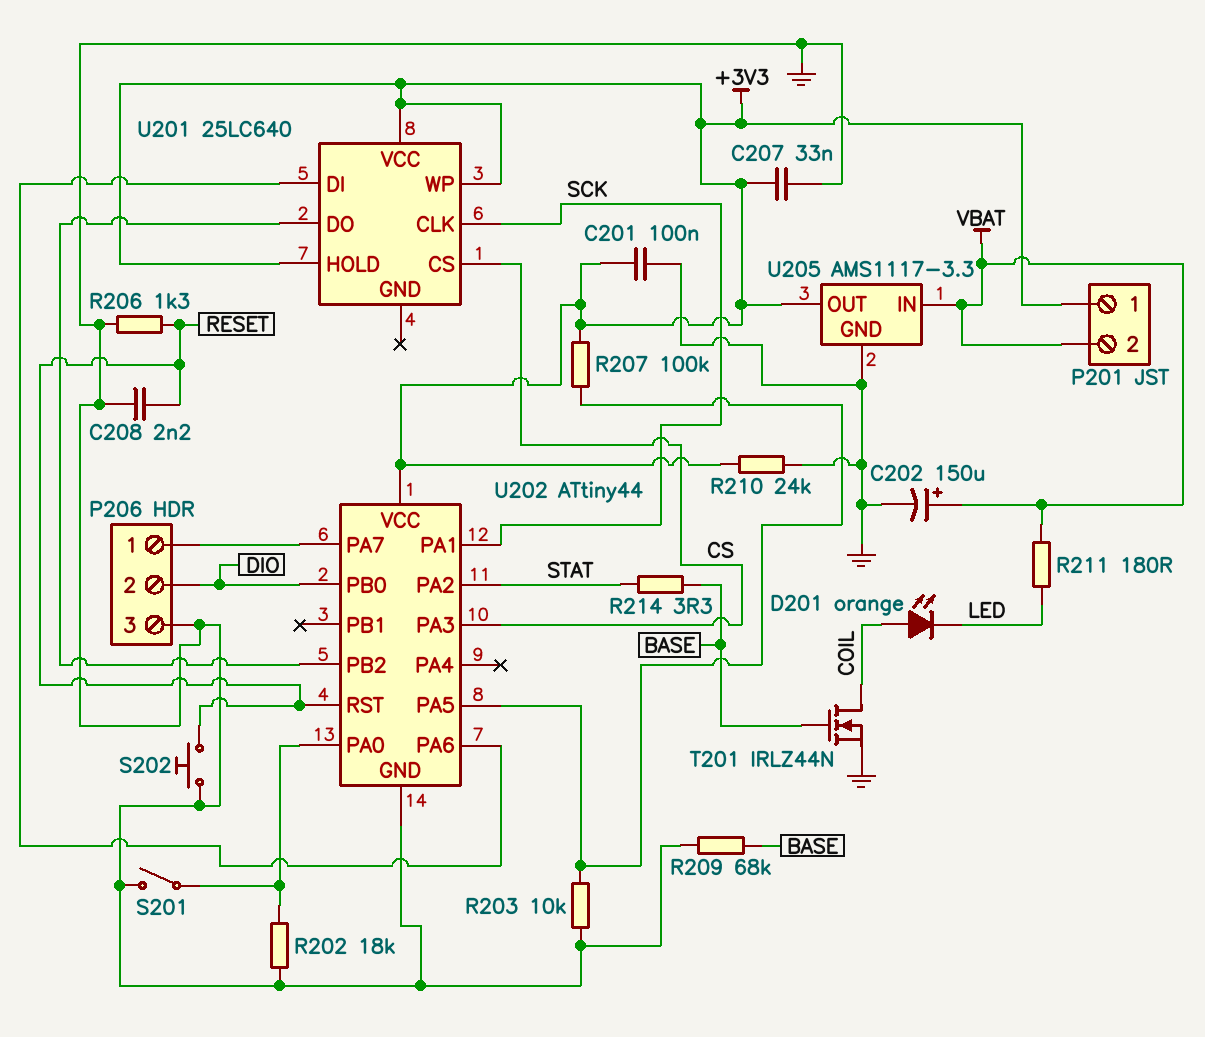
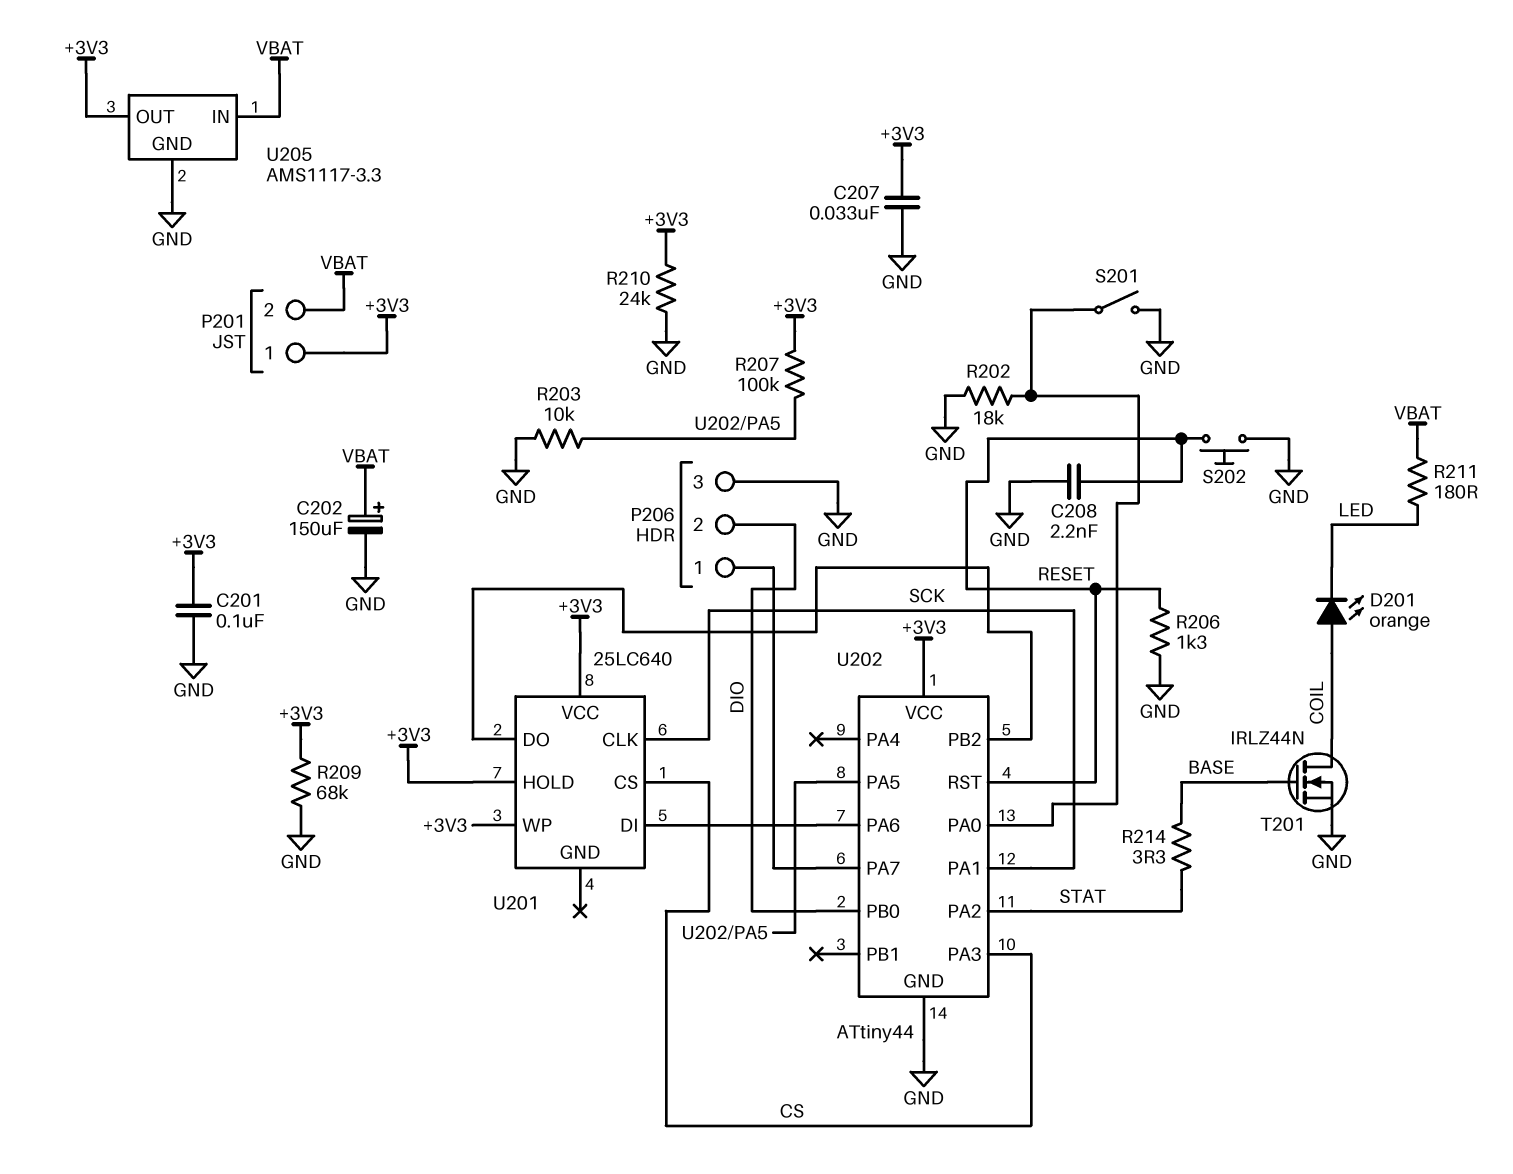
R209: 68k (BASE, GND) -> 68k (+3V3, GND)

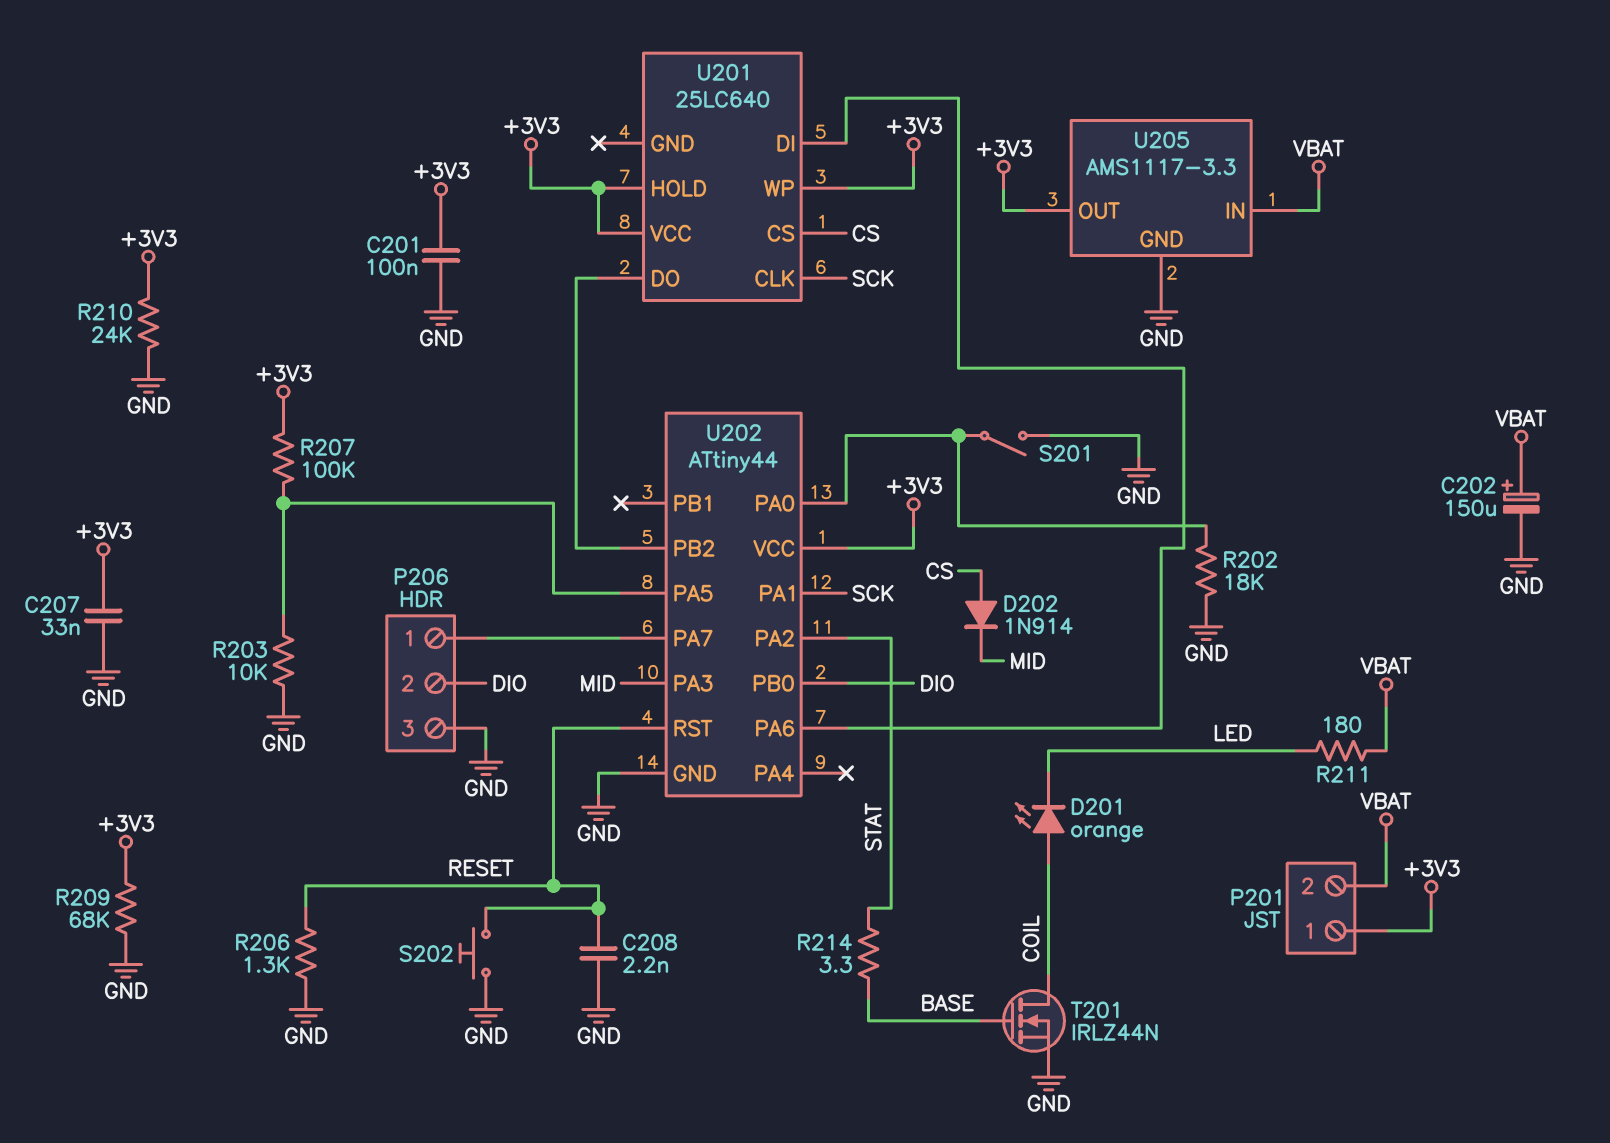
D202: none -> diode 1N914 (A CS, K MID)
U202 pin PA3: CS -> MID

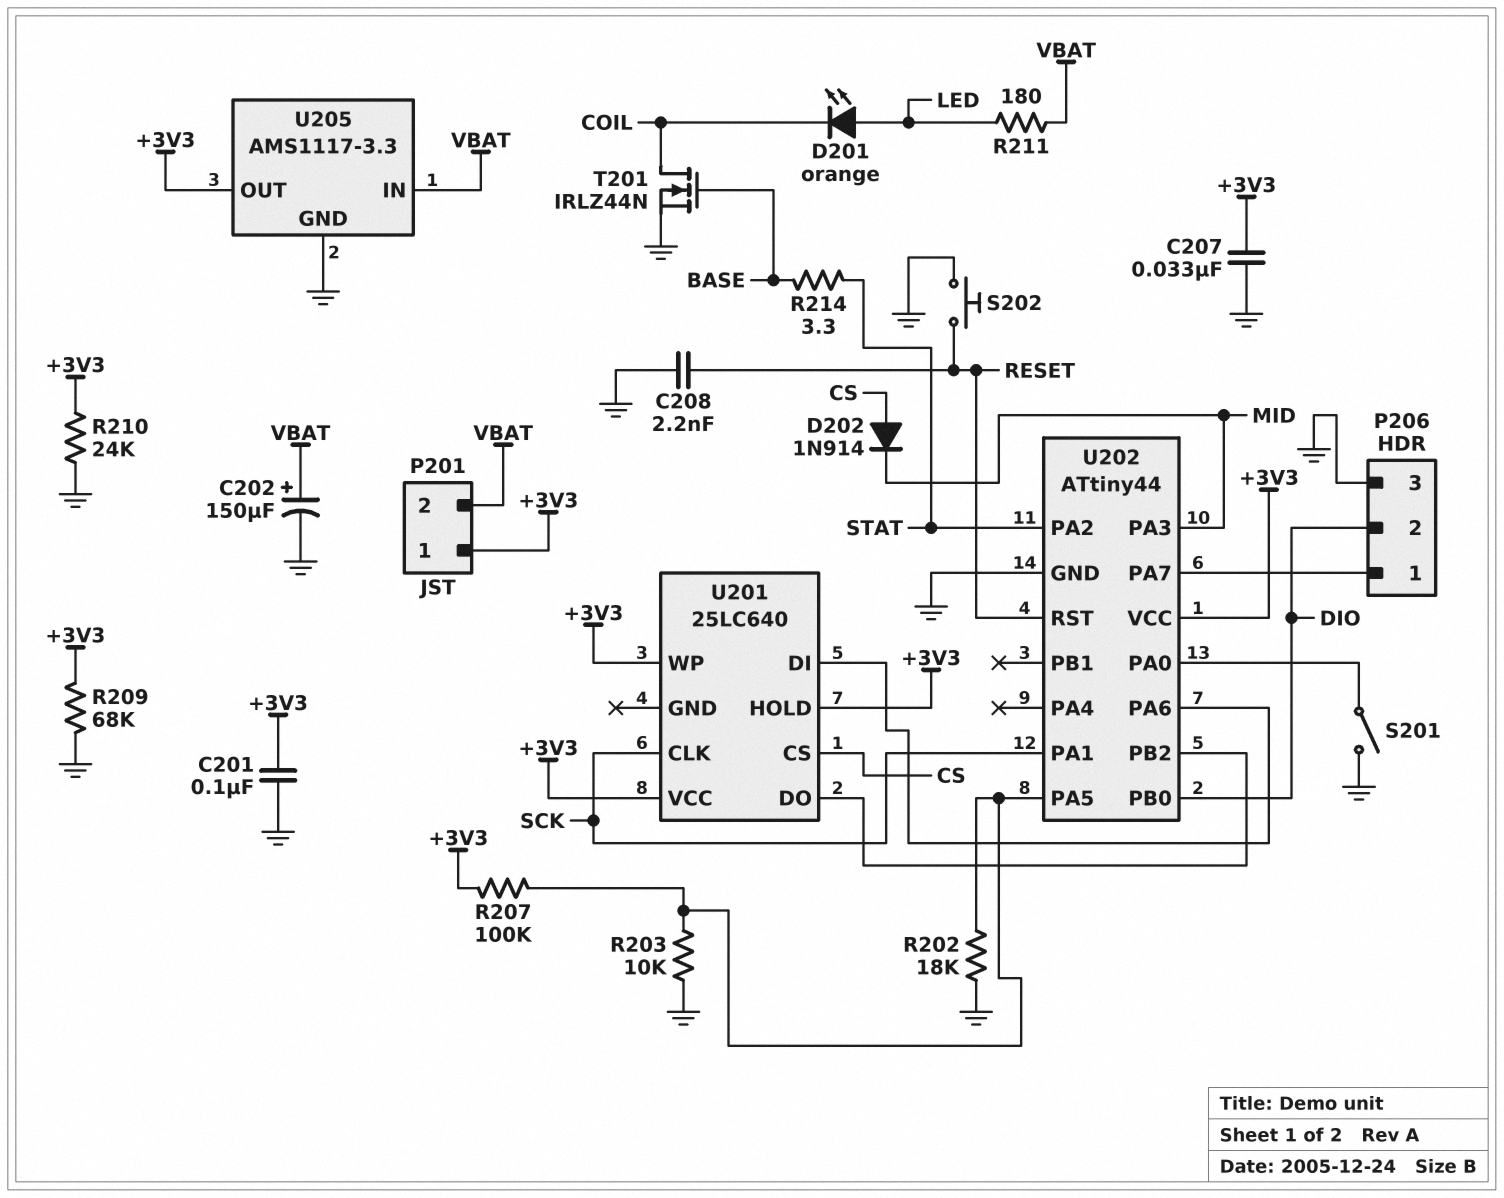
D201: LED orange (A COIL, K LED) -> LED orange (A LED, K COIL)
R202: 18k (GND, U202/PA0) -> 18k (GND, U202/PA5)
R206: 1.3k (GND, RESET) -> none

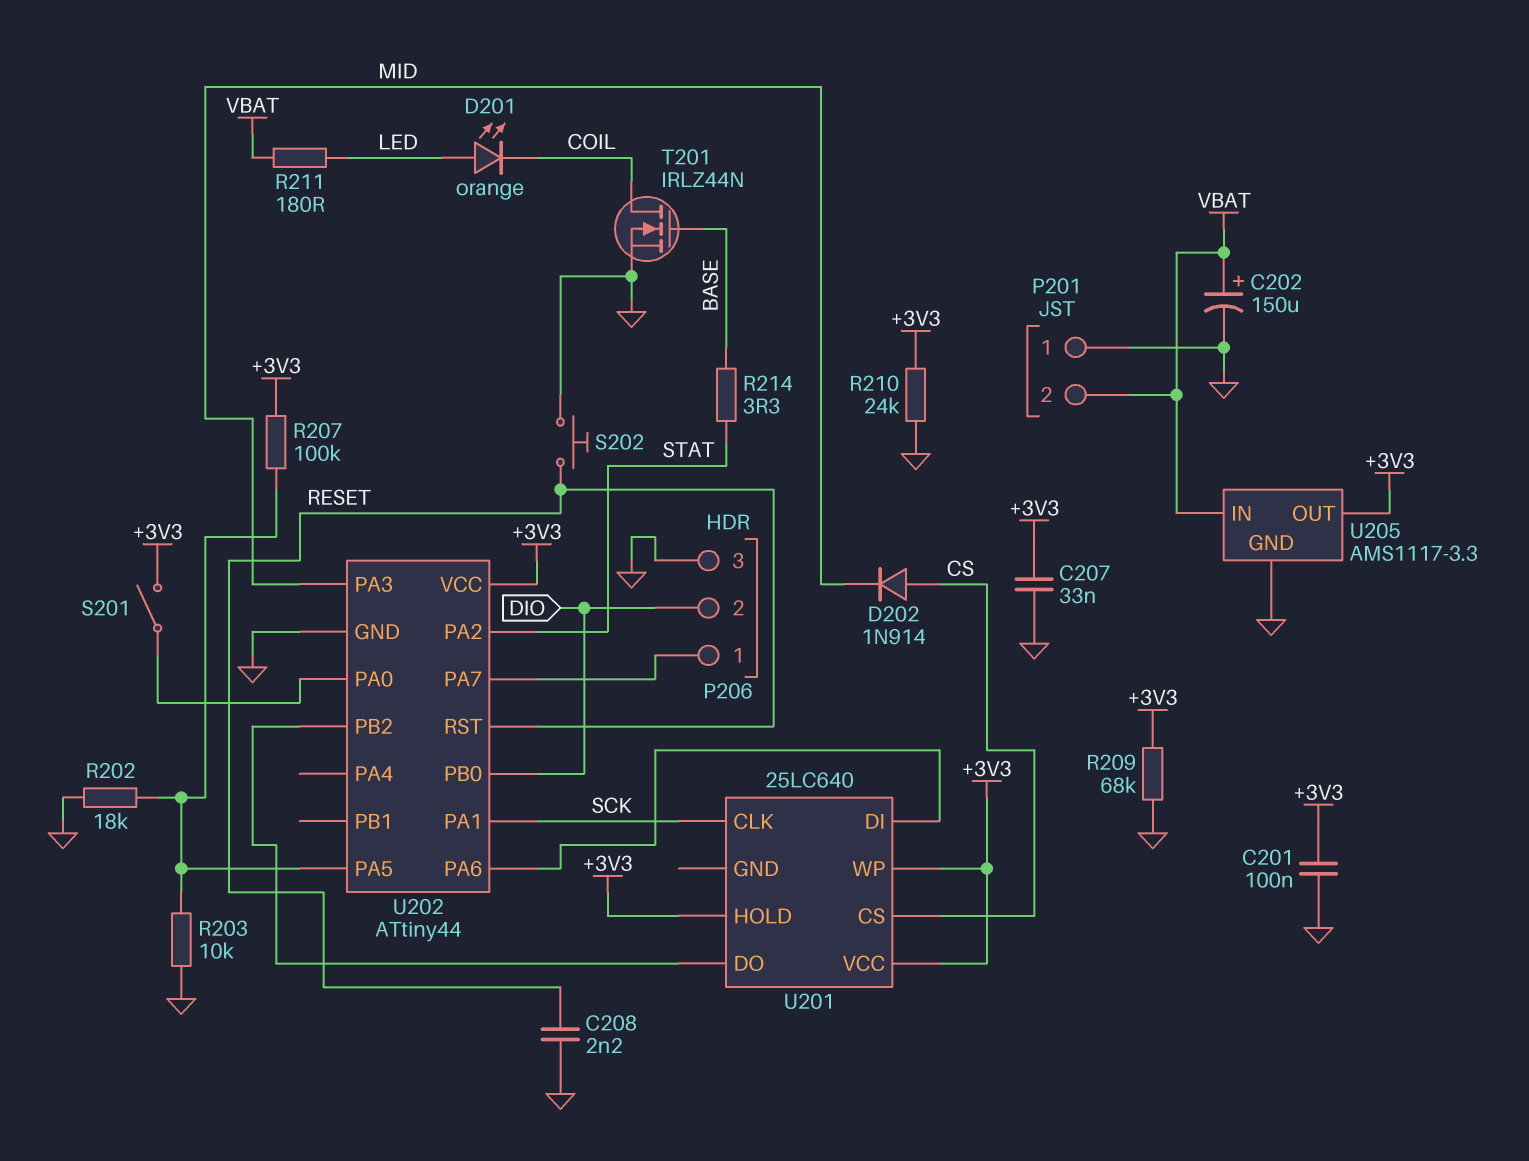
P201 pin 1: +3V3 -> GND
S201: switch (GND, U202/PA0) -> switch (+3V3, U202/PA0)

